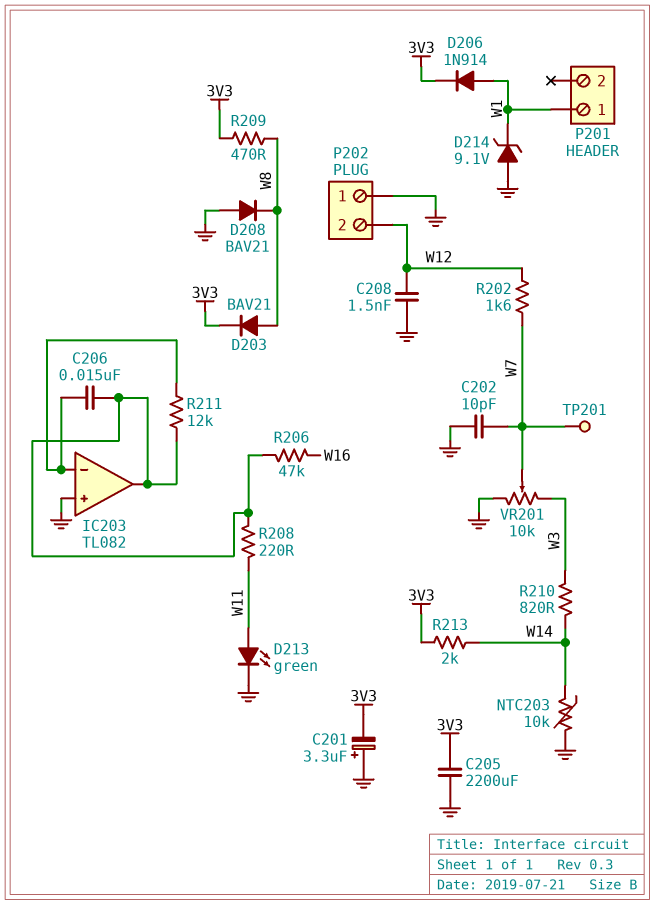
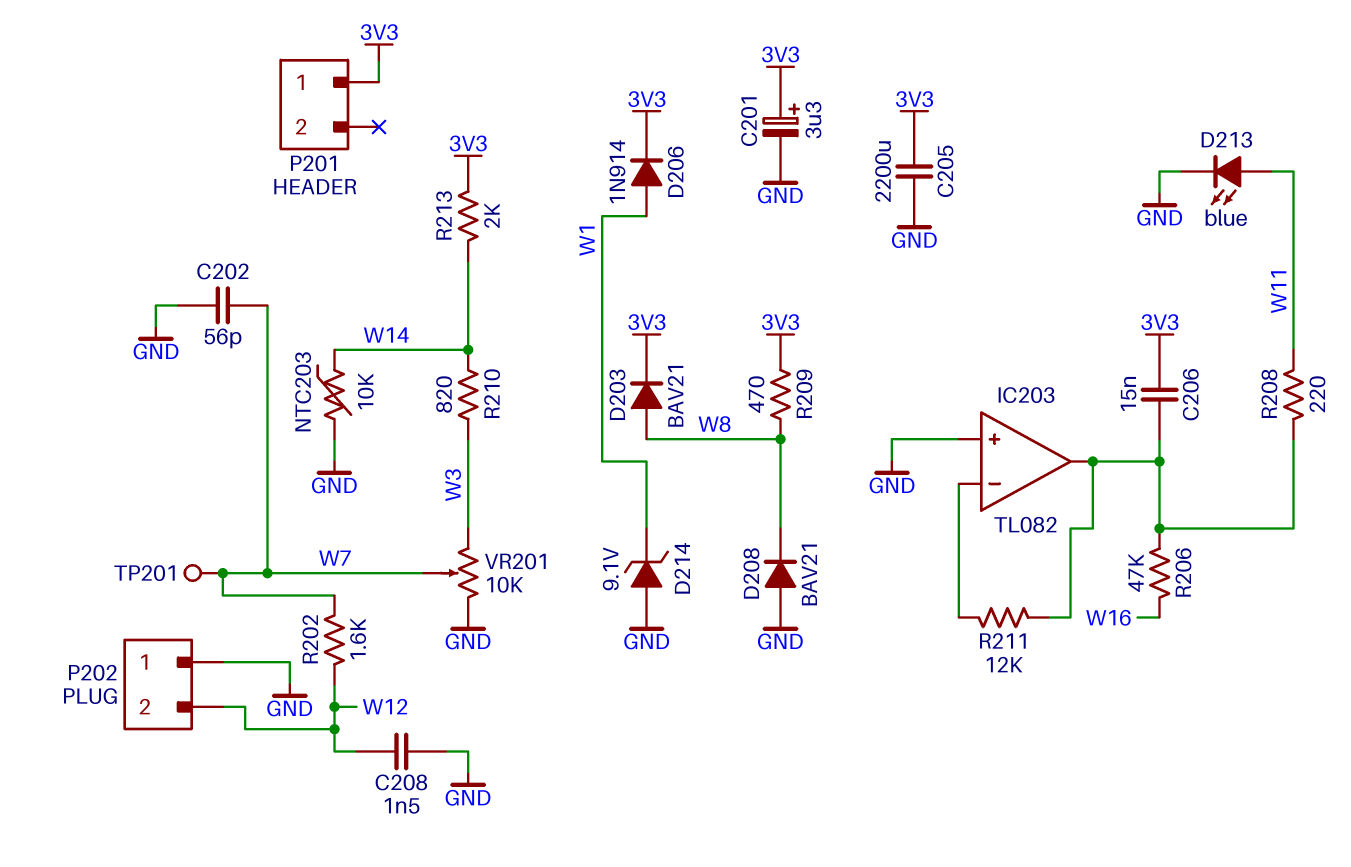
C201: 3.3uF (plus GND, minus 3V3) -> 3.3uF (plus 3V3, minus GND)
C202: 10pF (GND, W7) -> 56pF (GND, W7)
C206: 15nF (IC203/in-, IC203/out) -> 15nF (3V3, IC203/out)
D213: LED green (A W11, K GND) -> LED blue (A W11, K GND)
P201 pin 1: W1 -> 3V3

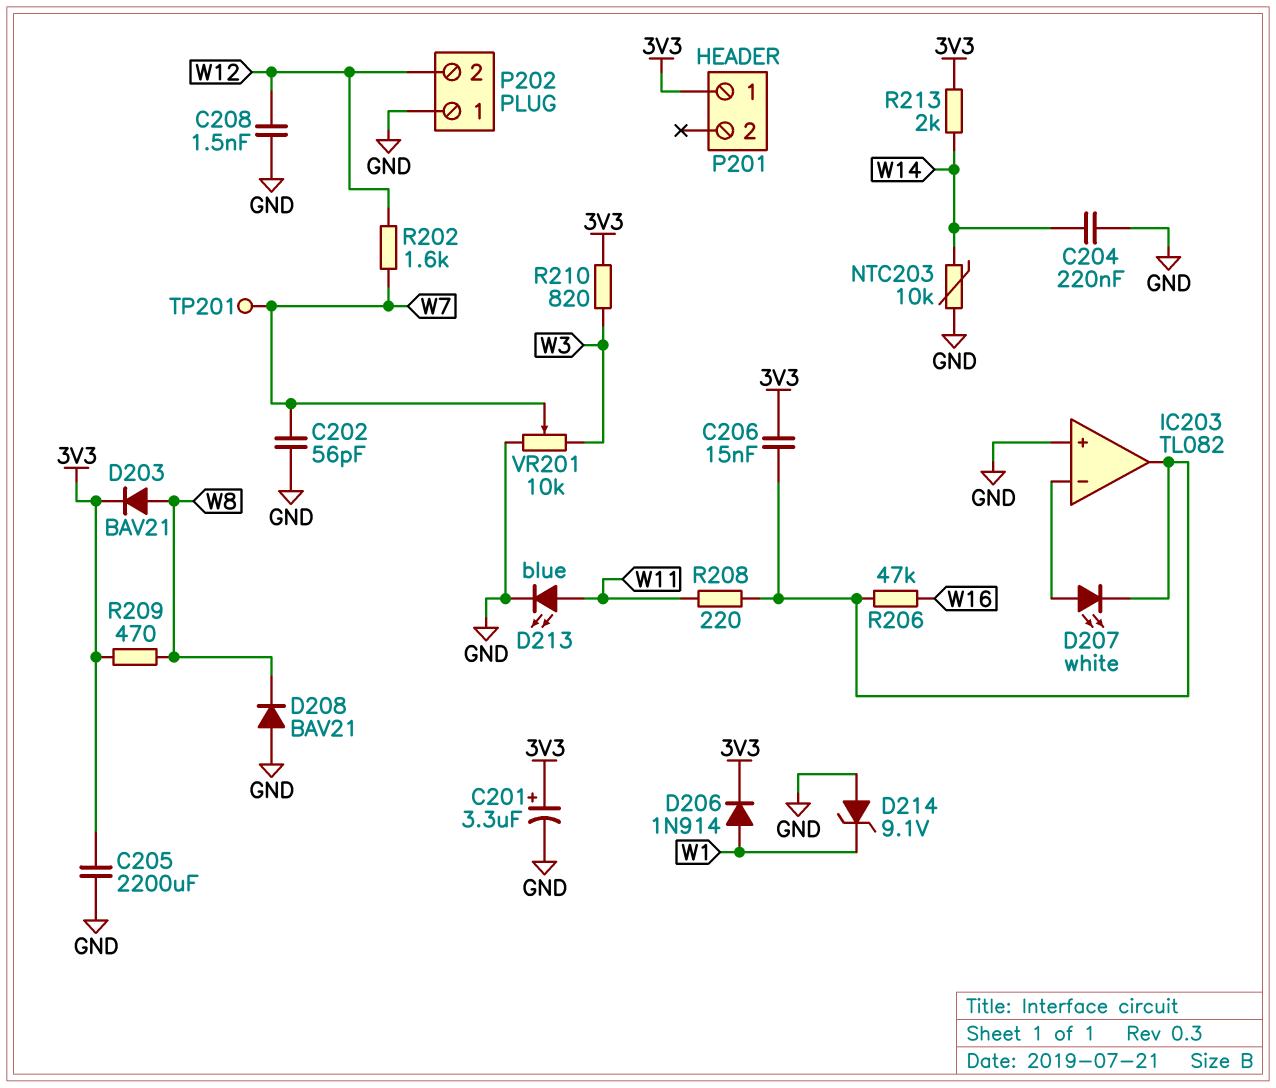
C204: none -> 220nF (GND, W14)
D207: none -> LED white (A IC203/in-, K IC203/out)
R210: 820 (W3, W14) -> 820 (3V3, W3)
R211: 12k (IC203/in-, IC203/out) -> none

